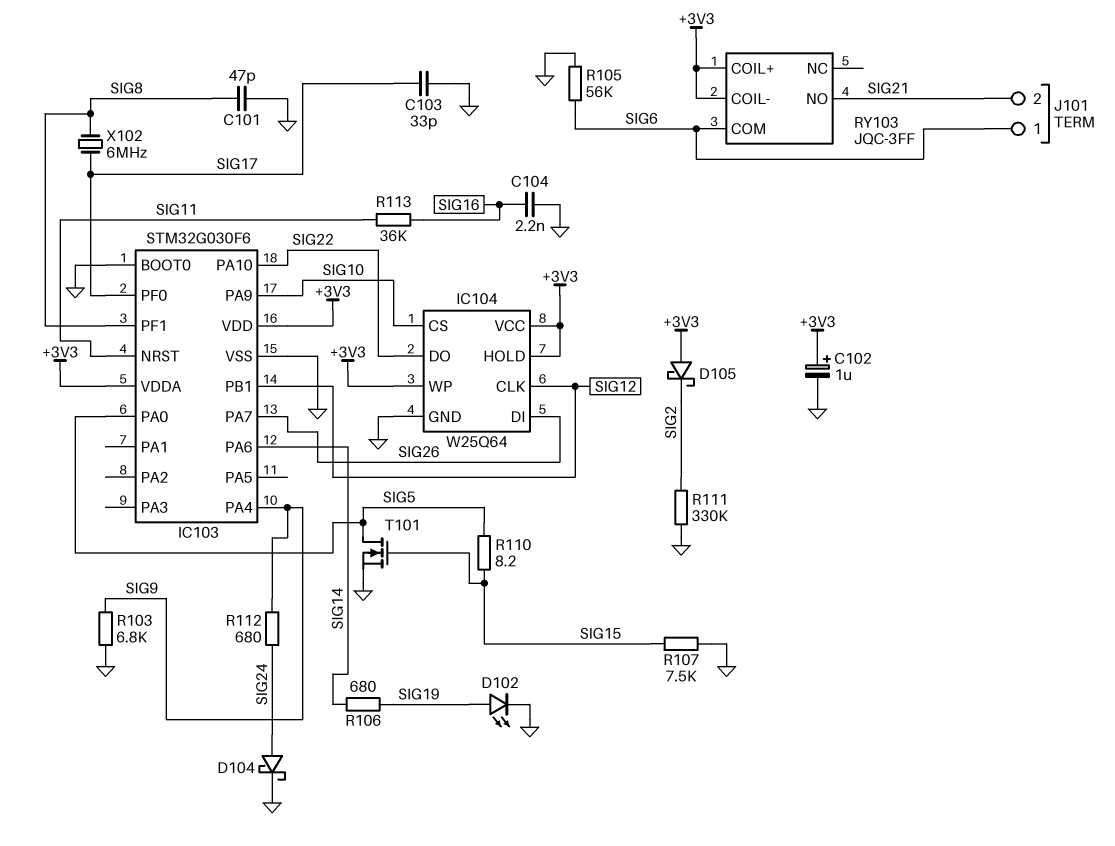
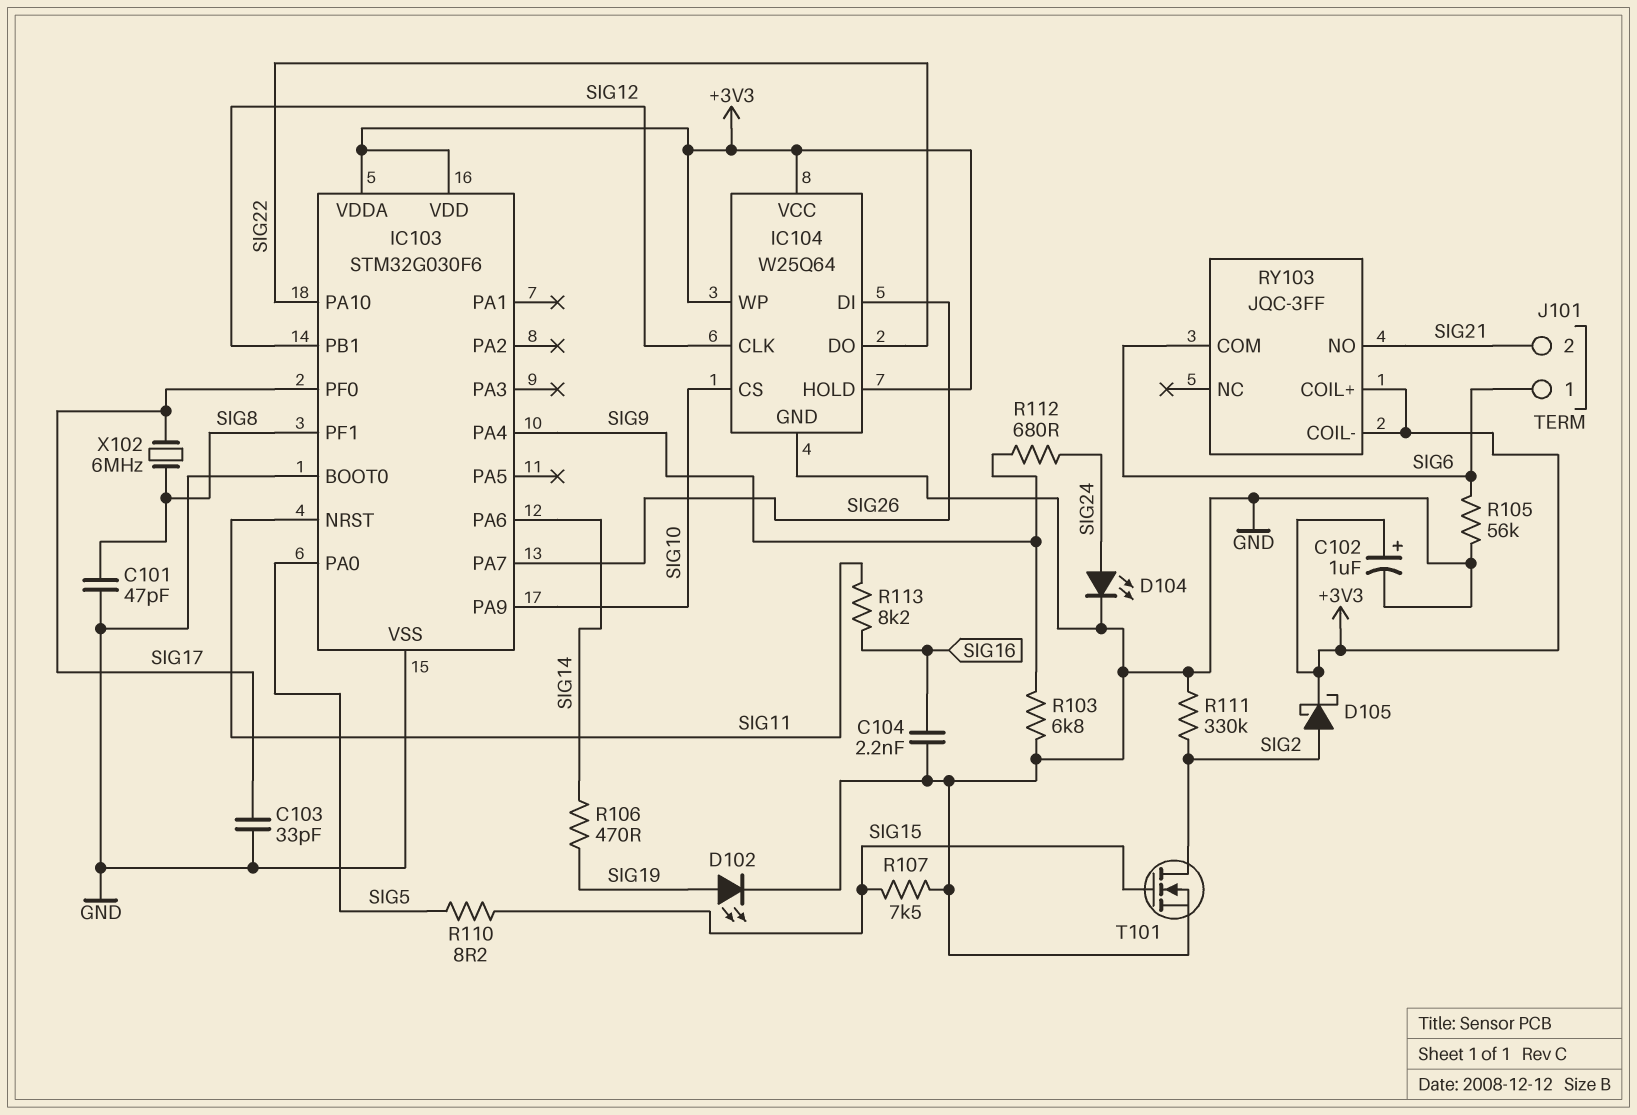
D104: schottky (A SIG24, K GND) -> LED (A SIG24, K GND)
D105: schottky (A +3V3, K SIG2) -> schottky (A SIG2, K +3V3)
R106: 680 (SIG14, SIG19) -> 470 (SIG14, SIG19)
R113: 36k (SIG11, SIG16) -> 8.2k (SIG11, SIG16)
T101: NMOS (G SIG15, D SIG5, S GND) -> NMOS (G SIG15, D SIG2, S GND)

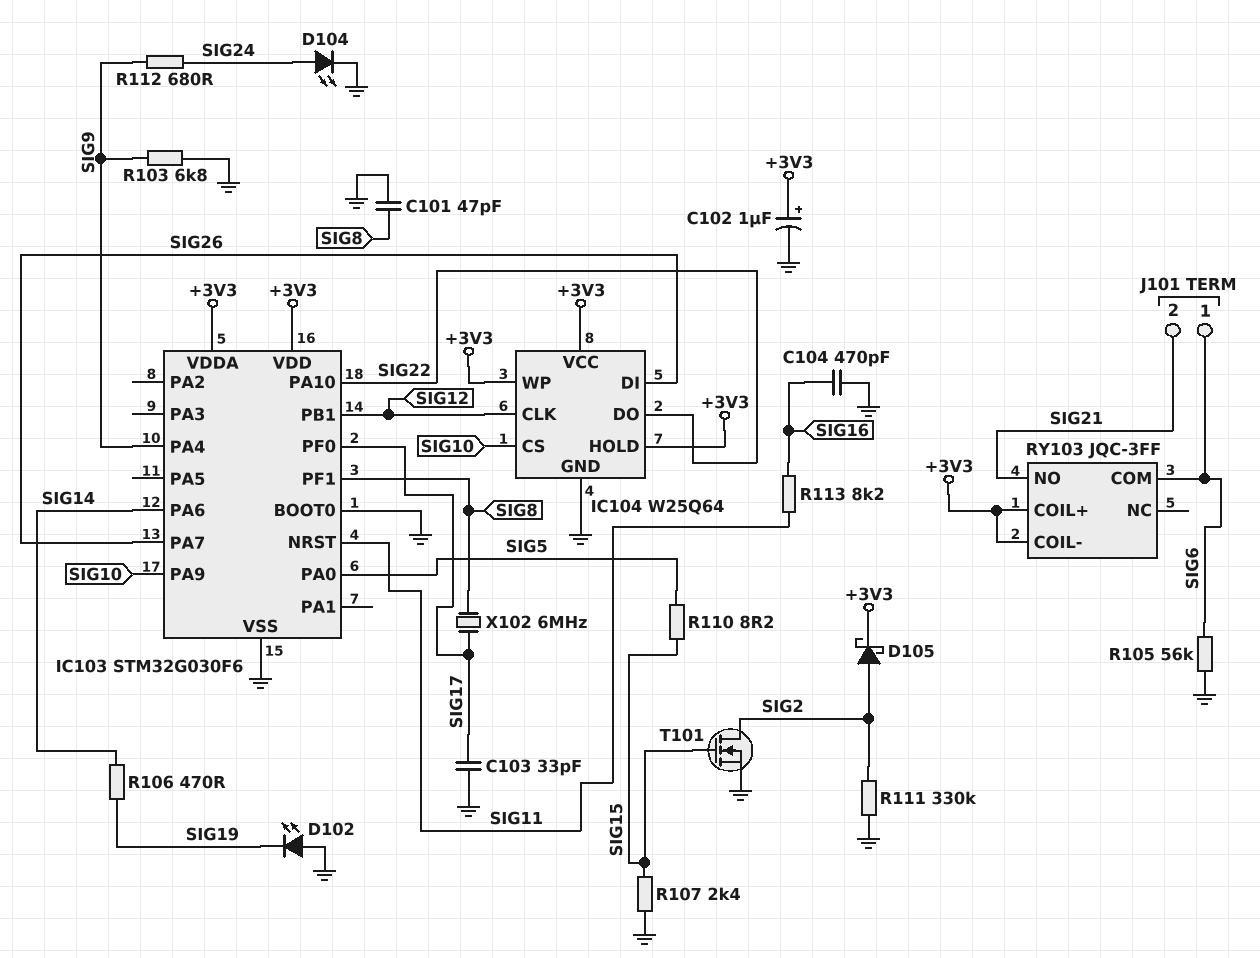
C104: 2.2nF (GND, SIG16) -> 470pF (GND, SIG16)
D102: LED (A SIG19, K GND) -> LED (A GND, K SIG19)
R107: 7.5k (GND, SIG15) -> 2.4k (GND, SIG15)

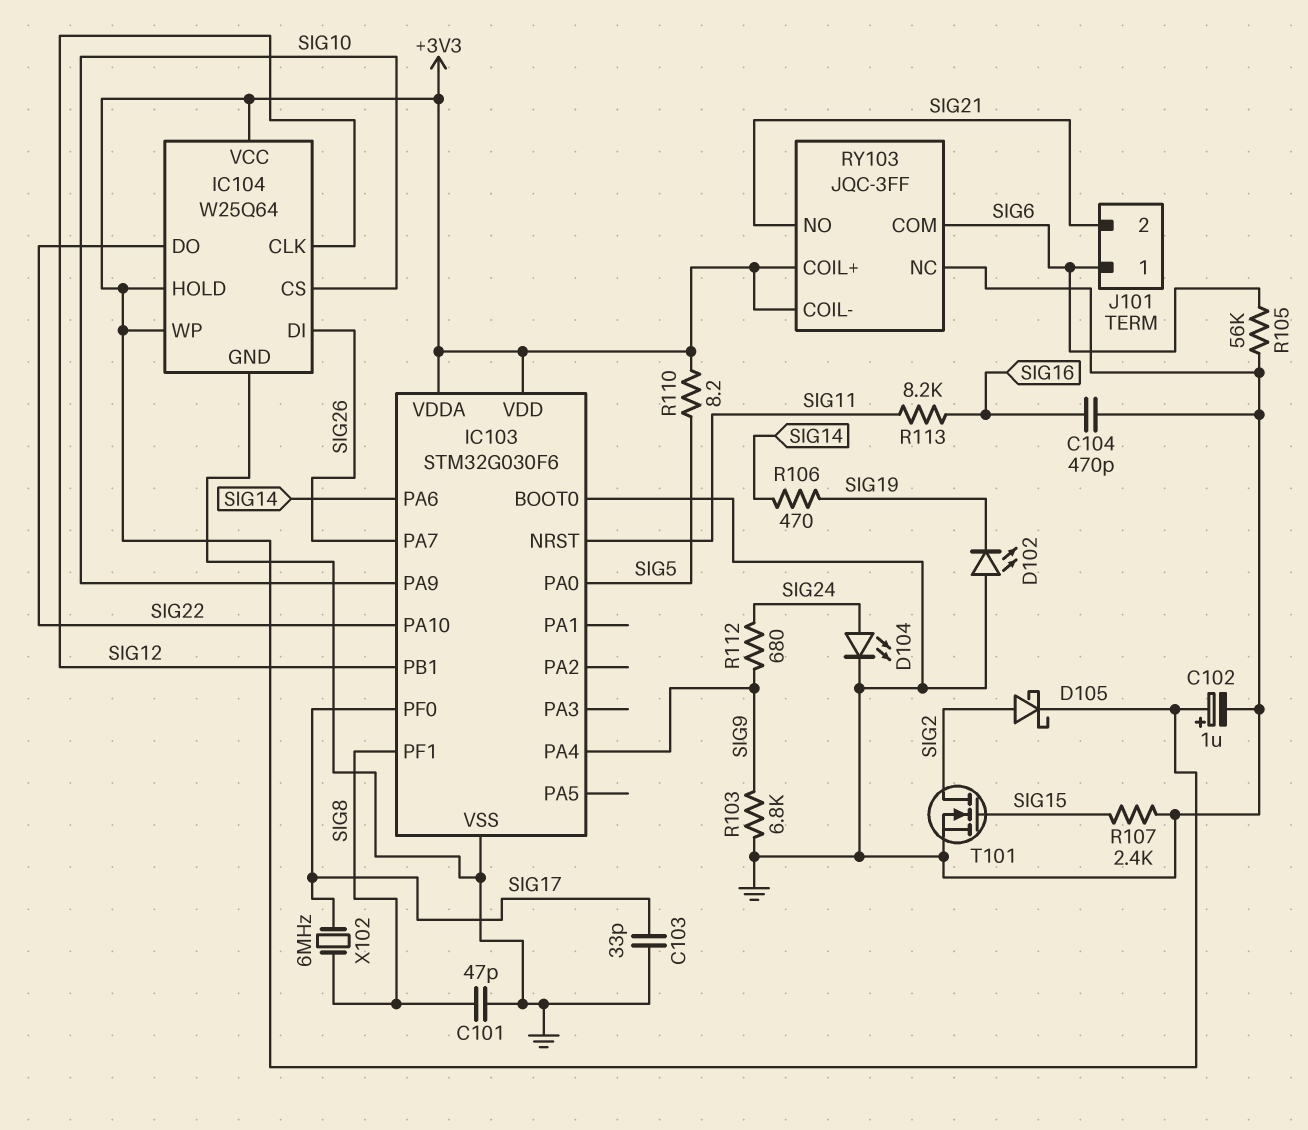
R110: 8.2 (SIG5, SIG15) -> 8.2 (+3V3, SIG5)
R111: 330k (GND, SIG2) -> none
RY103 pin NC: none -> GND

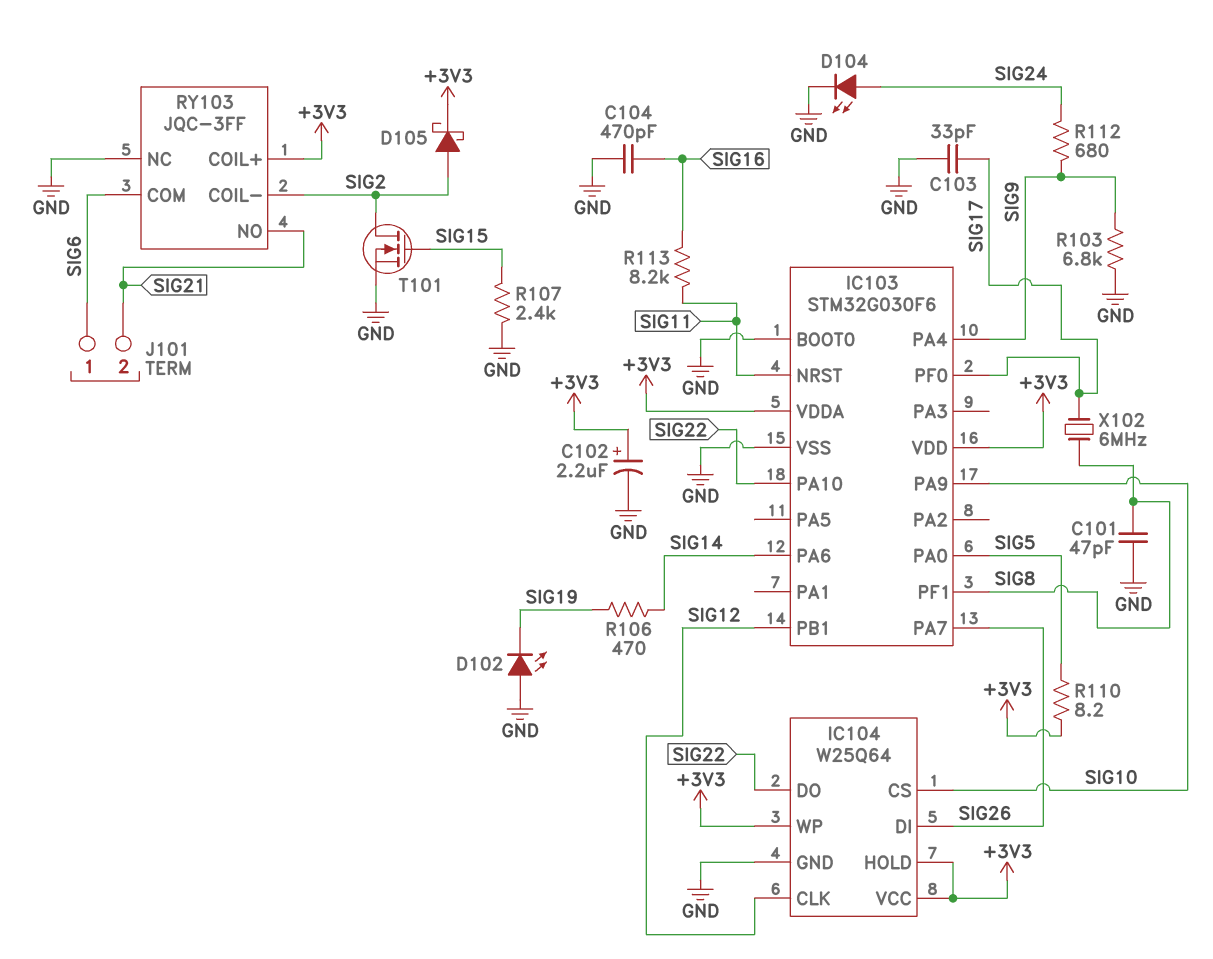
C102: 1uF (plus +3V3, minus GND) -> 2.2uF (plus +3V3, minus GND)
R105: 56k (GND, SIG6) -> none
RY103 pin COIL-: +3V3 -> SIG2

